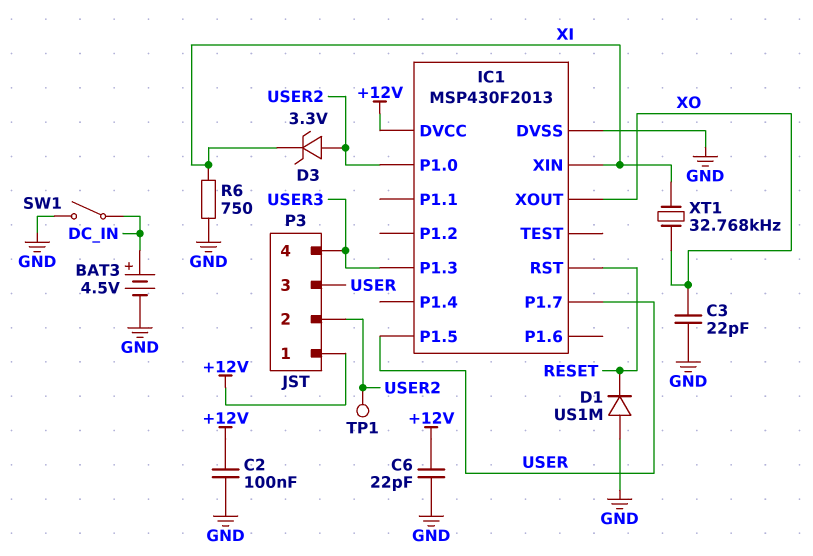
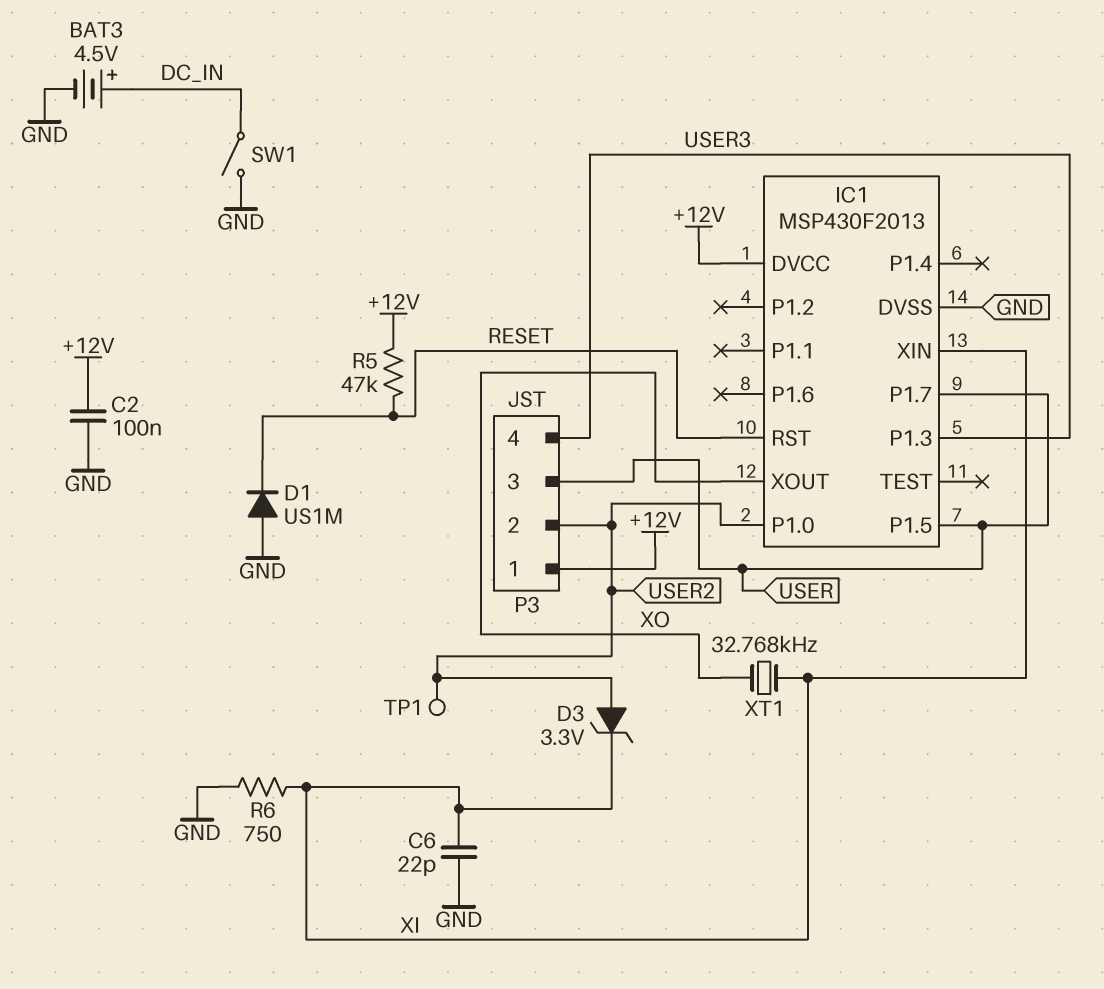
C3: 22pF (GND, XO) -> none
C6: 22pF (+12V, GND) -> 22pF (GND, XI)
R5: none -> 47k (+12V, RESET)

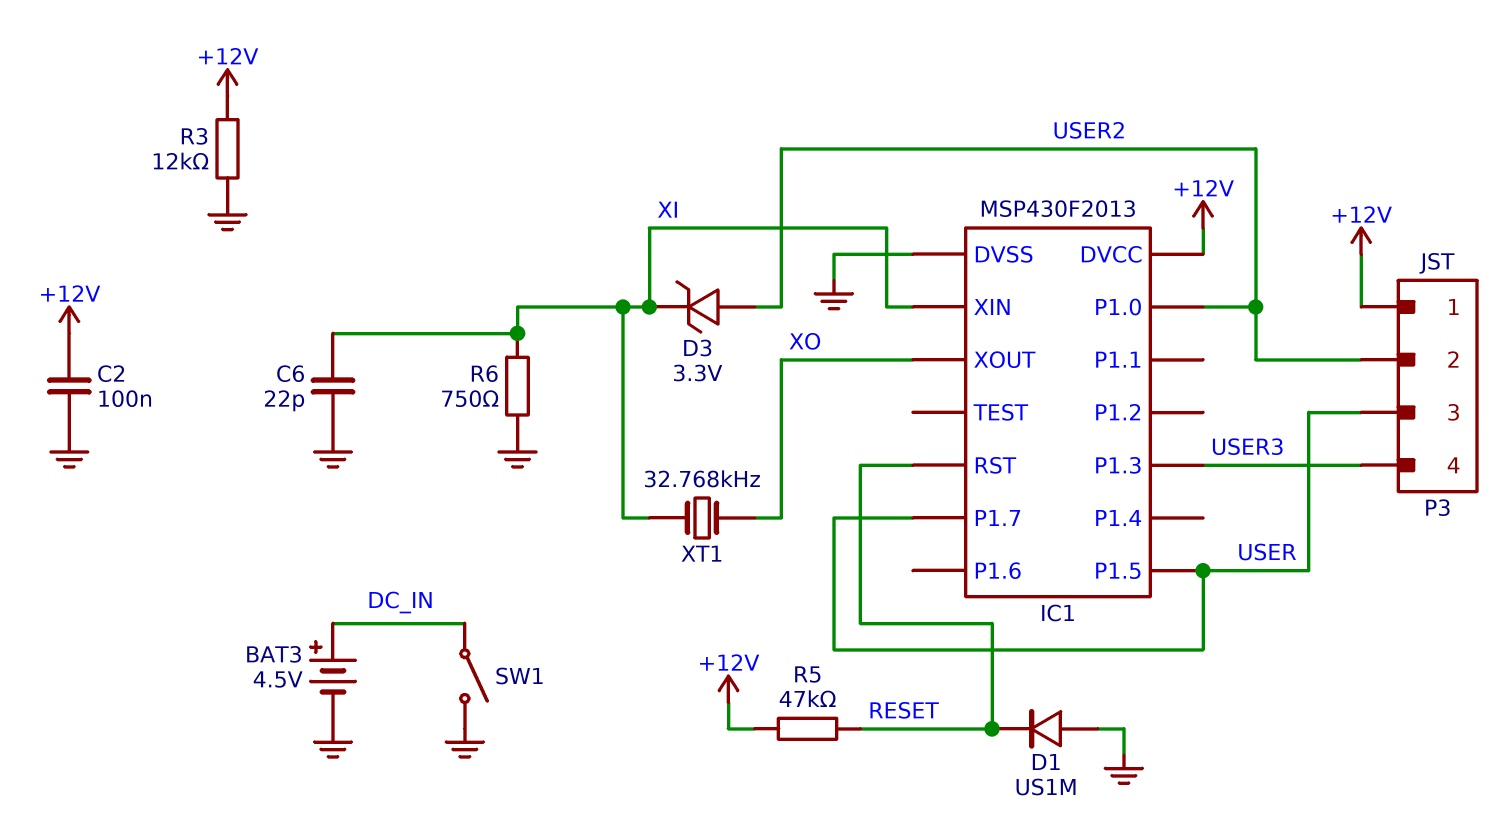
R3: none -> 12k (+12V, GND)
TP1: test point (USER2) -> none

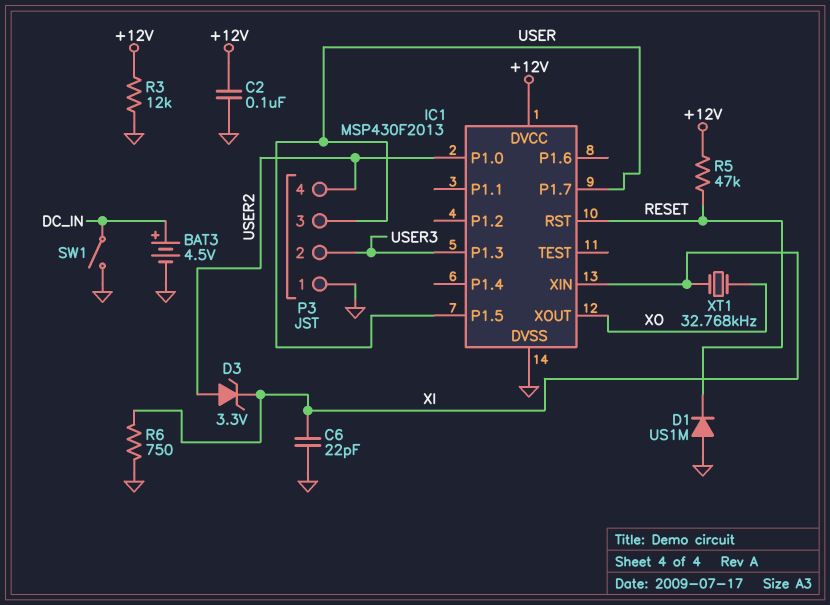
P3 pin 1: +12V -> GND
P3 pin 2: USER2 -> USER3
P3 pin 4: USER3 -> USER2

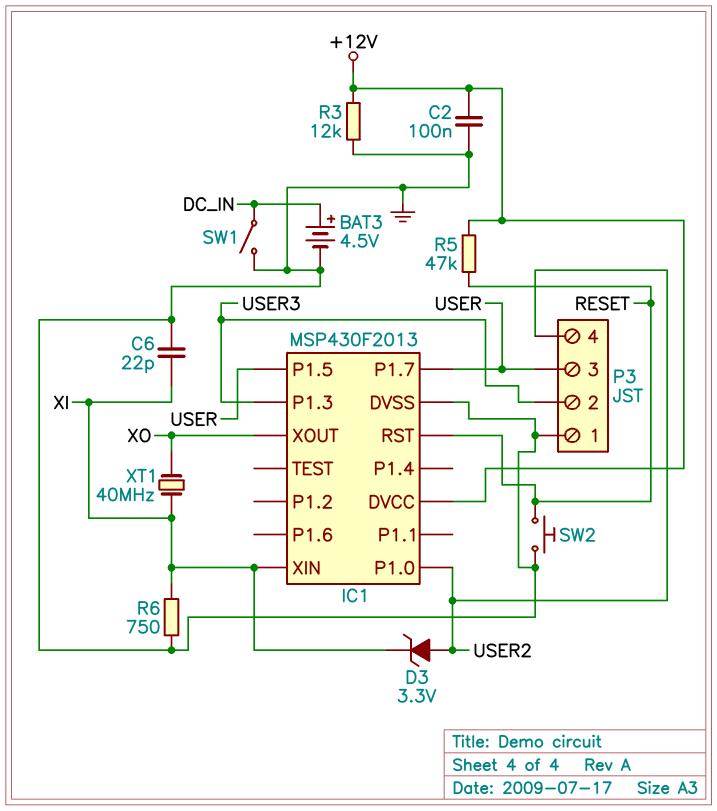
D1: diode US1M (A GND, K RESET) -> none
SW2: none -> button (GND, RESET)
XT1: 32.768kHz (XI, XO) -> 40MHz (XI, XO)

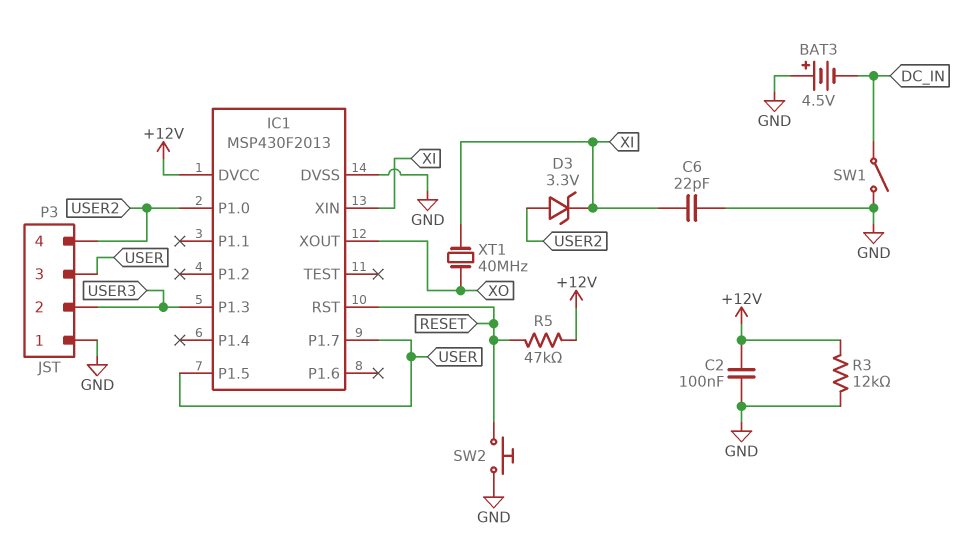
BAT3: 4.5V (plus DC_IN, minus GND) -> 4.5V (plus GND, minus DC_IN)
R6: 750 (GND, XI) -> none

